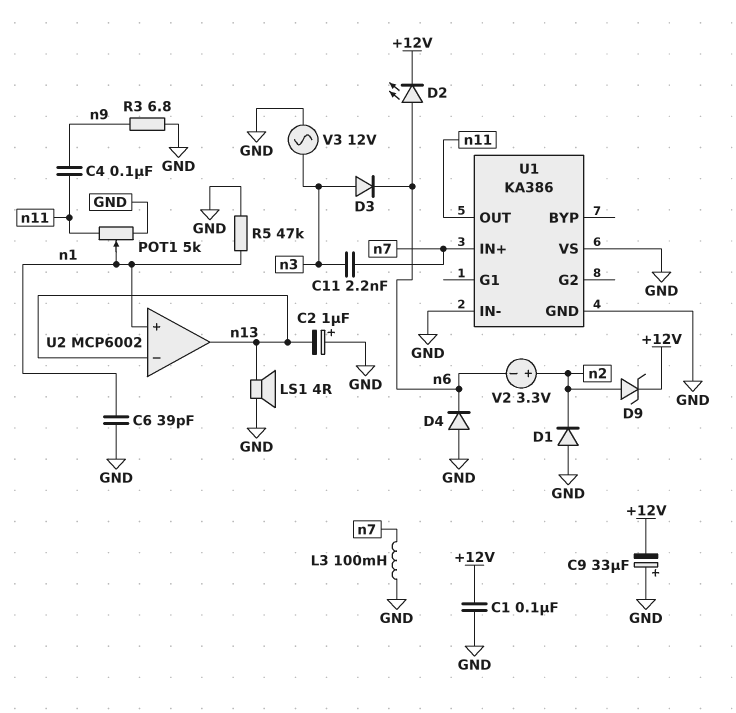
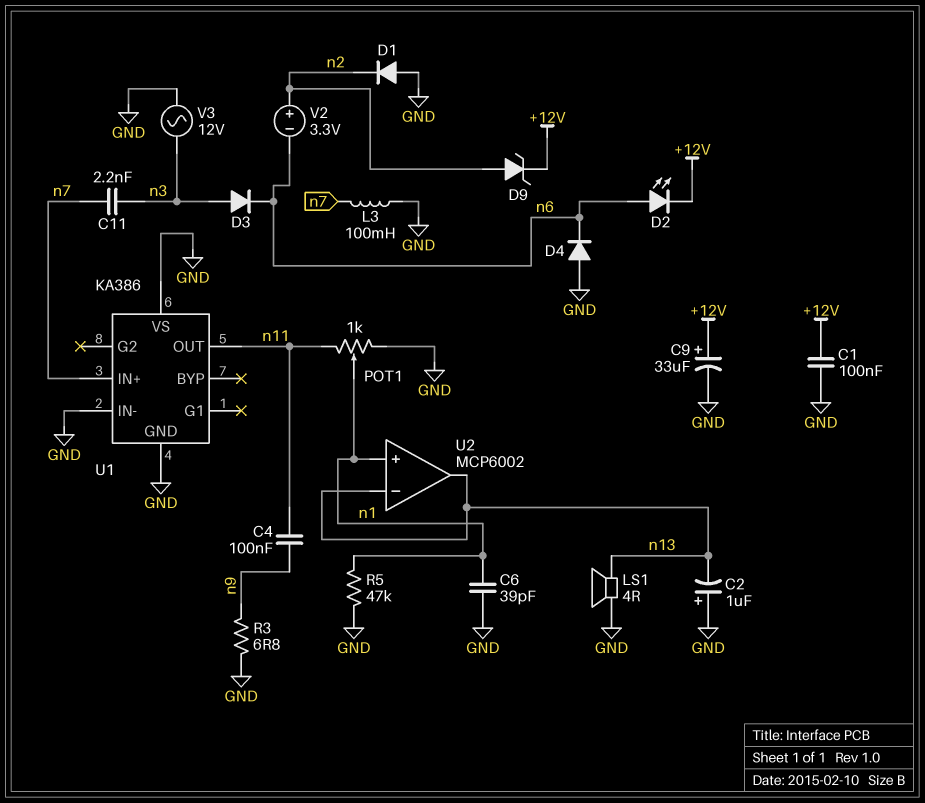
C9: 33uF (plus GND, minus +12V) -> 33uF (plus +12V, minus GND)
POT1: 5k (GND, n11, wiper n1) -> 1k (GND, n11, wiper n1)

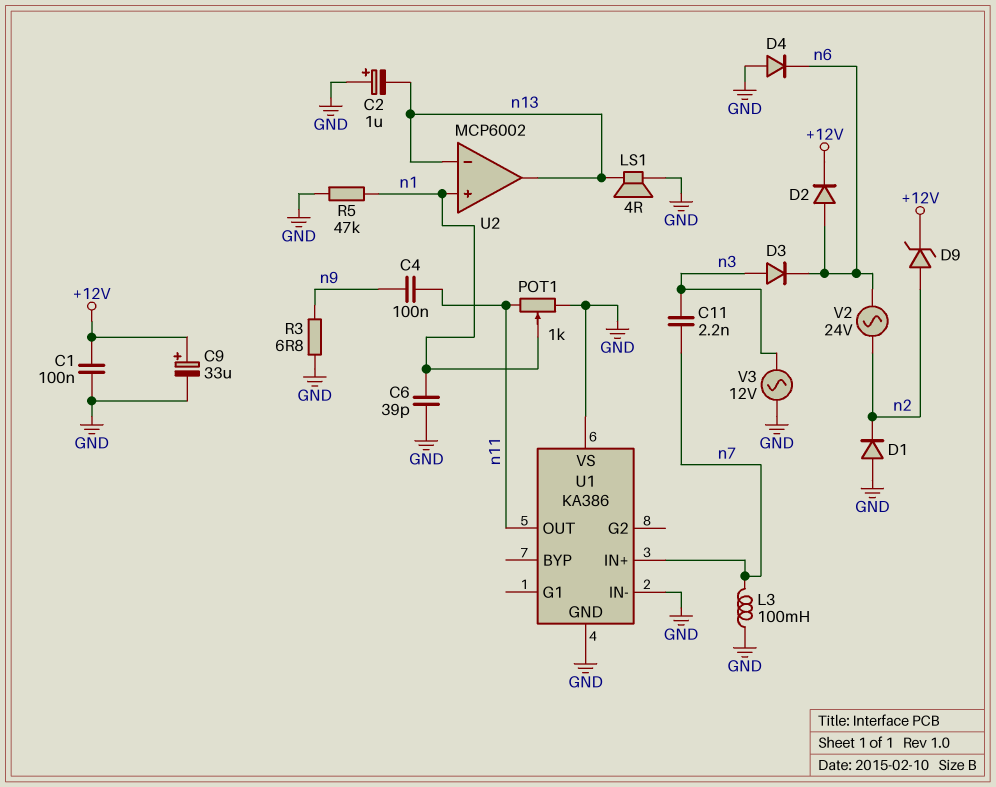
D2: LED (A n6, K +12V) -> diode (A n6, K +12V)
V2: 3.3V (plus n2, minus n6) -> AC 24V (n2, n6)

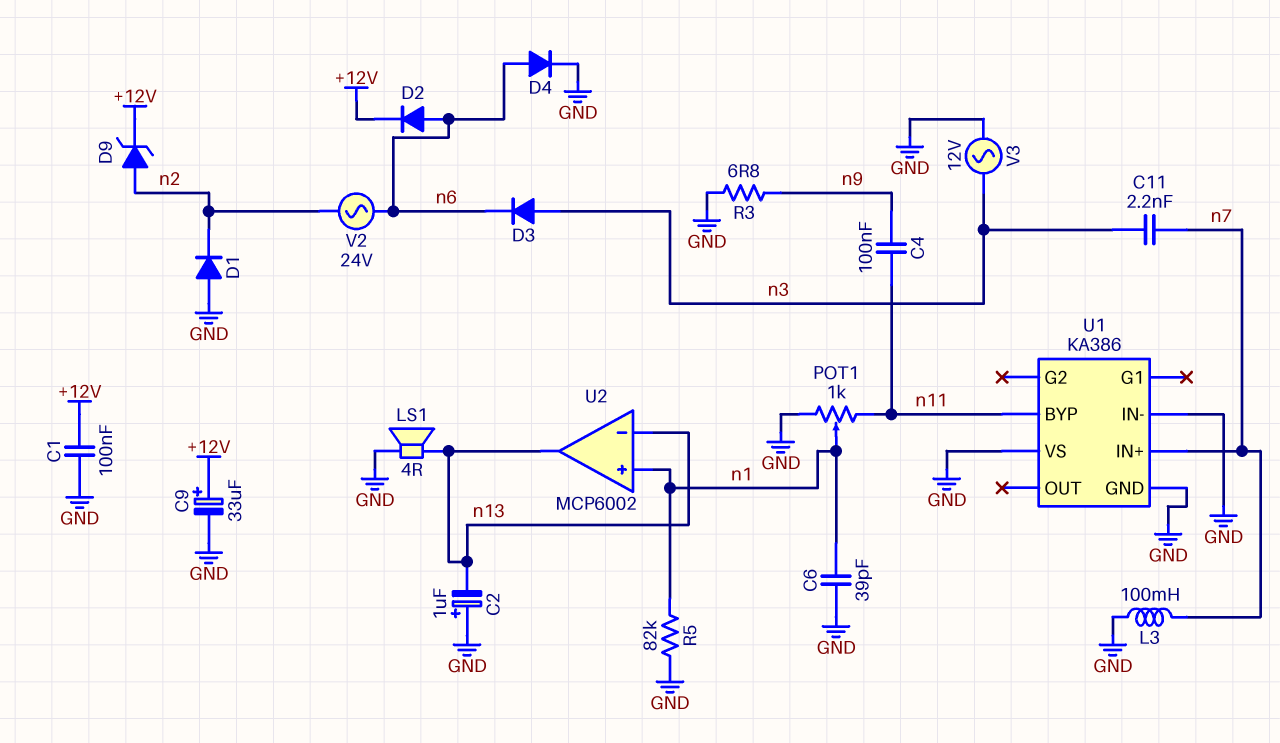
D4: diode (A GND, K n6) -> diode (A n6, K GND)
R5: 47k (GND, n1) -> 82k (GND, n1)
U1 pin BYP: none -> n11
U1 pin OUT: n11 -> none

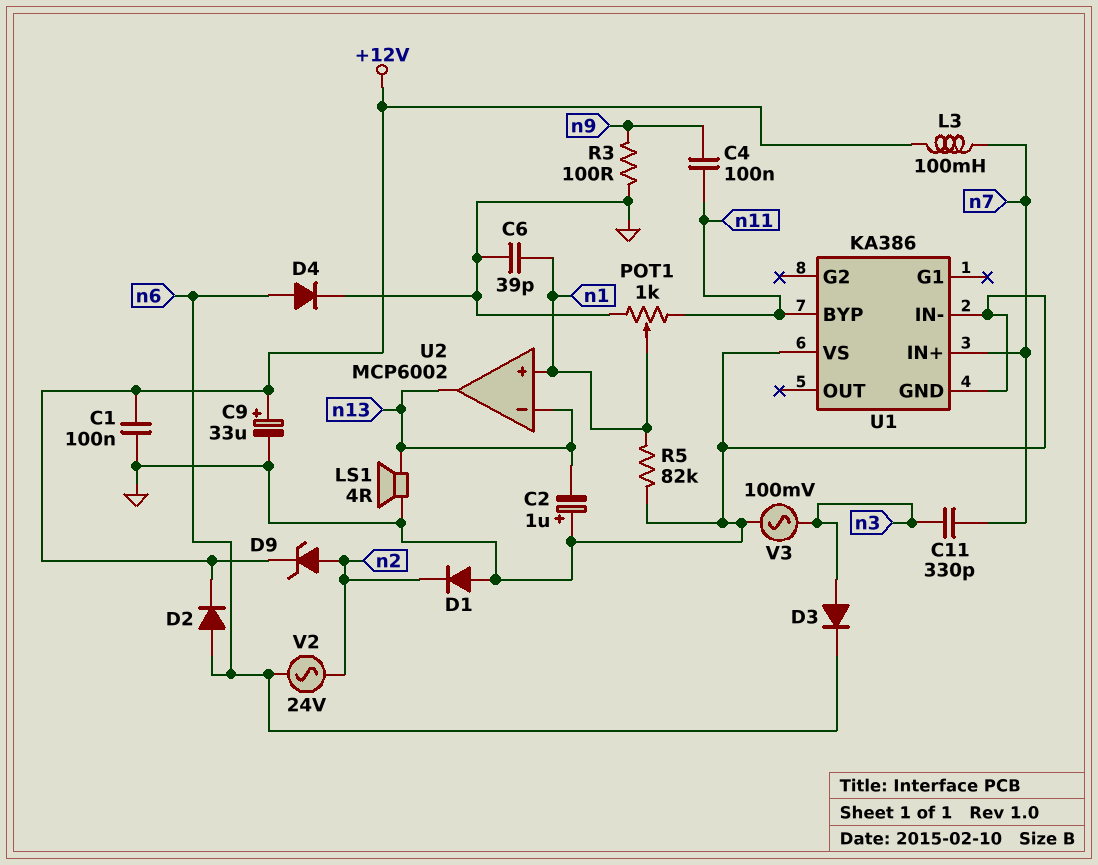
C11: 2.2nF (n3, n7) -> 330pF (n3, n7)
L3: 100mH (GND, n7) -> 100mH (+12V, n7)
R3: 6.8 (GND, n9) -> 100 (GND, n9)
V3: AC 12V (GND, n3) -> AC 100mV (GND, n3)

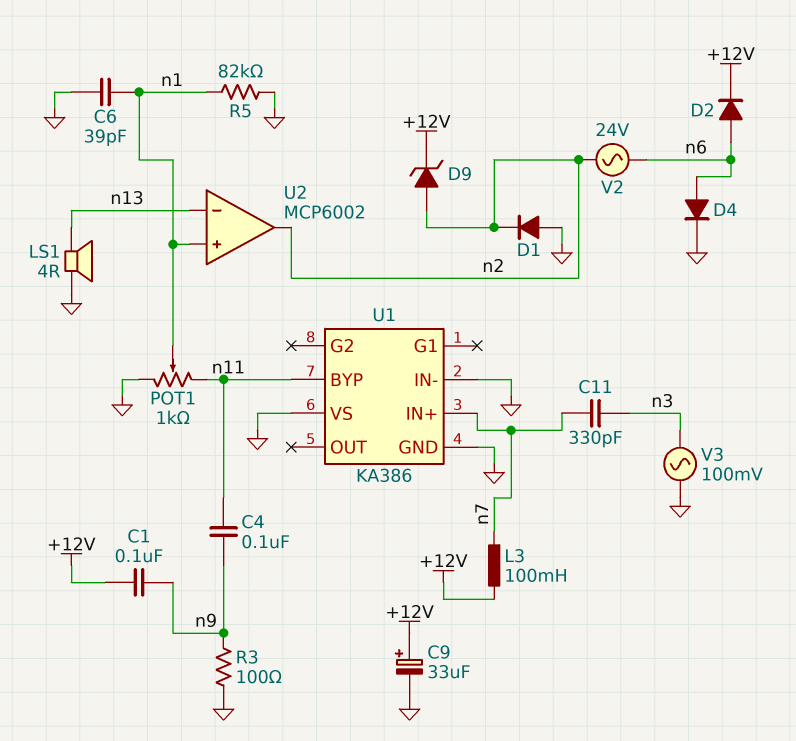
C1: 100nF (+12V, GND) -> 100nF (+12V, n9)
C2: 1uF (plus GND, minus n13) -> none
D3: diode (A n3, K n6) -> none
U2 pin out: n13 -> n2

